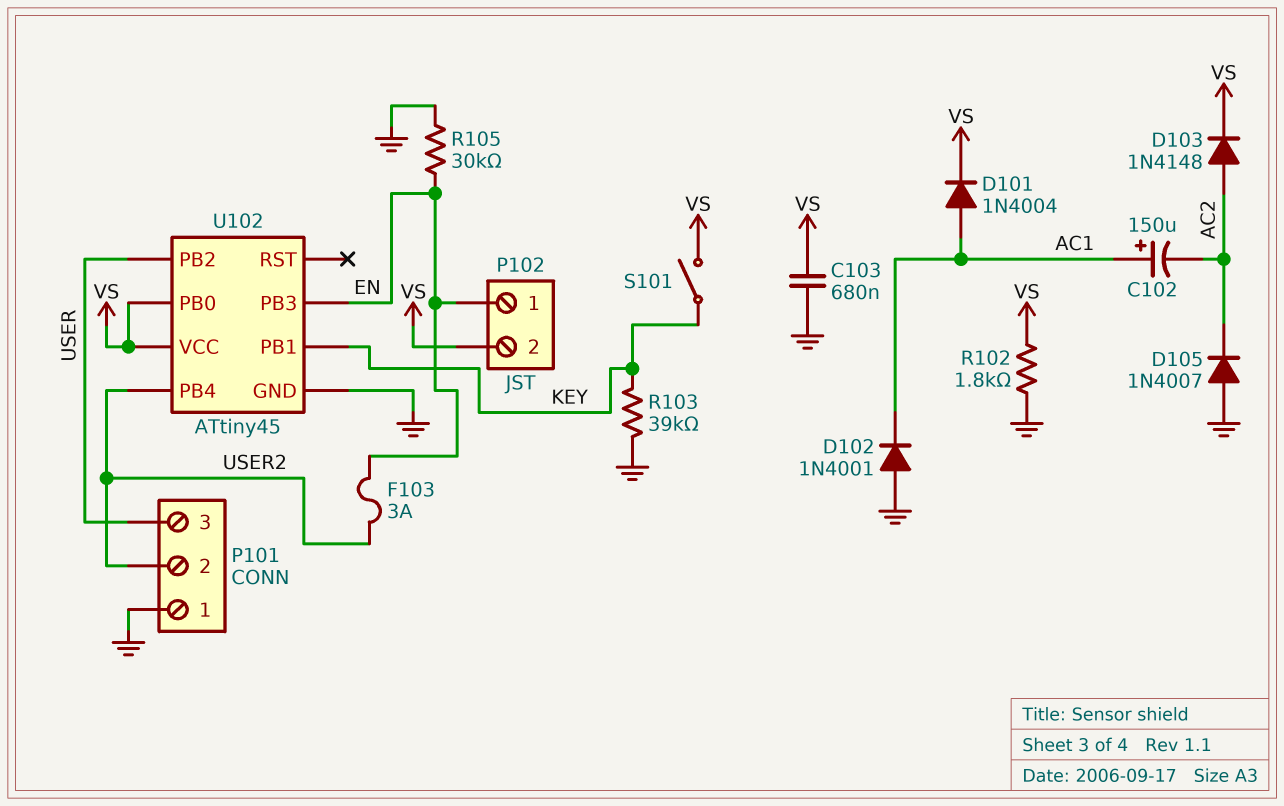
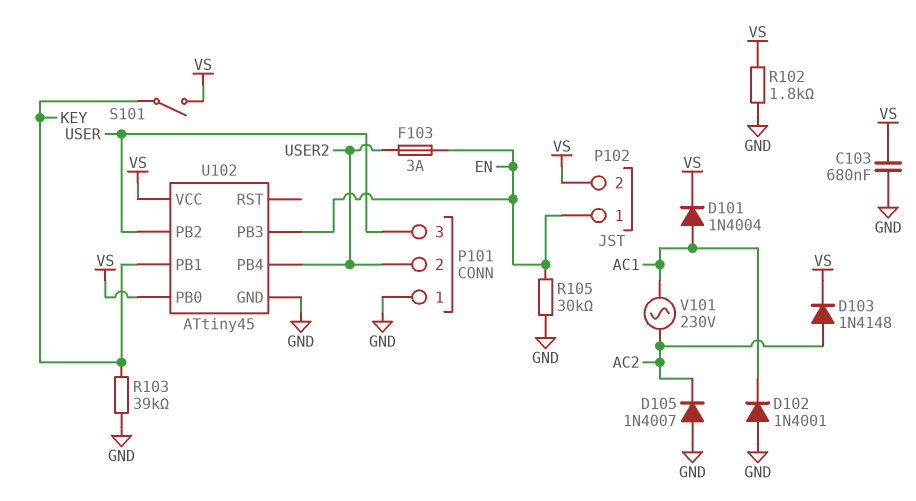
C102: 150uF (plus AC1, minus AC2) -> none
V101: none -> AC 230V (AC1, AC2)

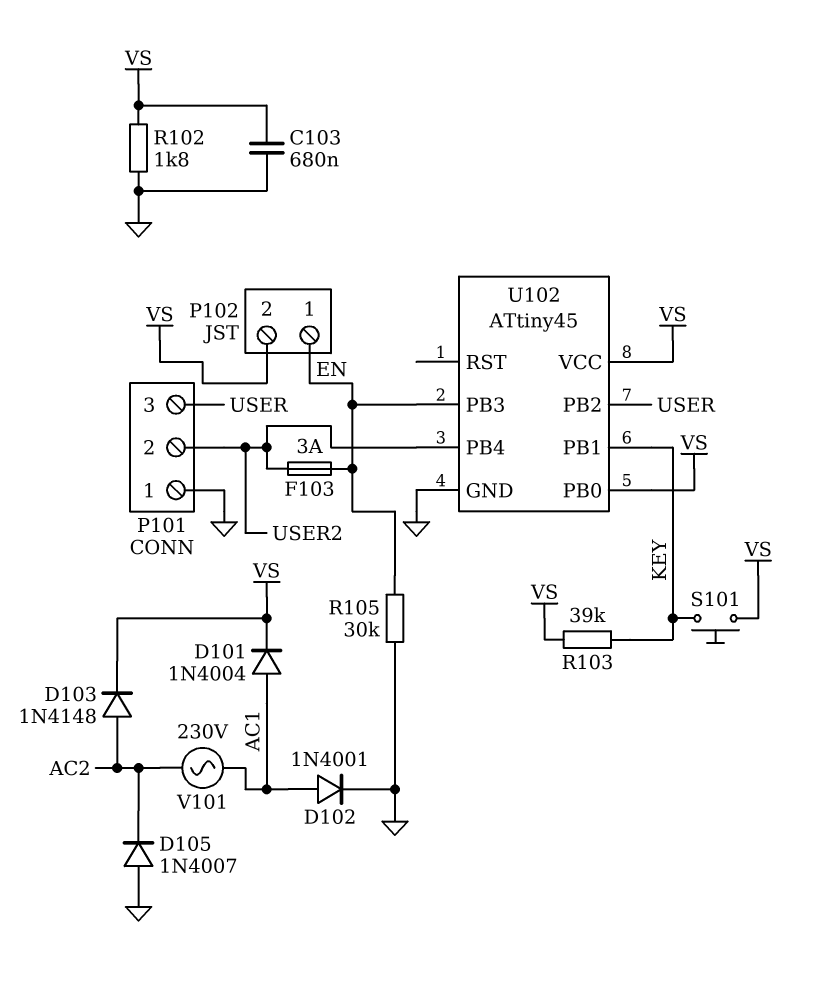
D102: diode 1N4001 (A GND, K AC1) -> diode 1N4001 (A AC1, K GND)
R103: 39k (GND, KEY) -> 39k (KEY, VS)
S101: switch (KEY, VS) -> button (KEY, VS)

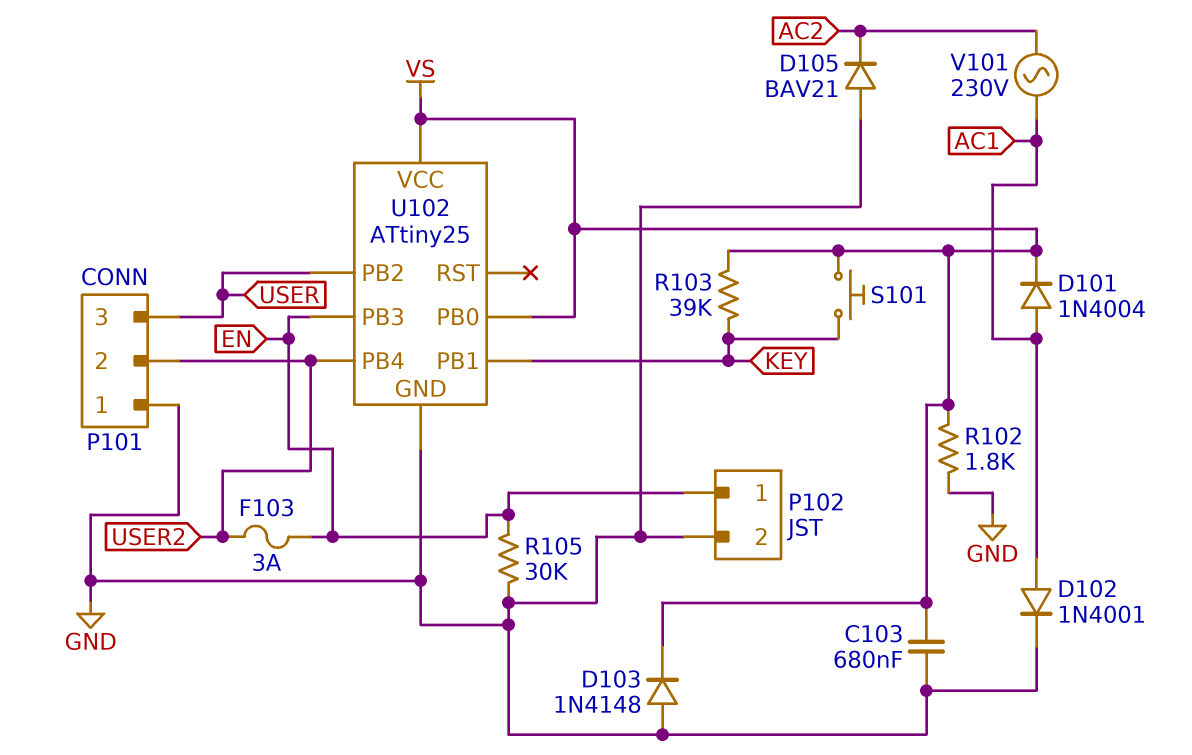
D103: diode 1N4148 (A AC2, K VS) -> diode 1N4148 (A GND, K VS)
D105: diode 1N4007 (A GND, K AC2) -> diode BAV21 (A GND, K AC2)
P102 pin 2: VS -> GND
U102: ATtiny45 -> ATtiny25

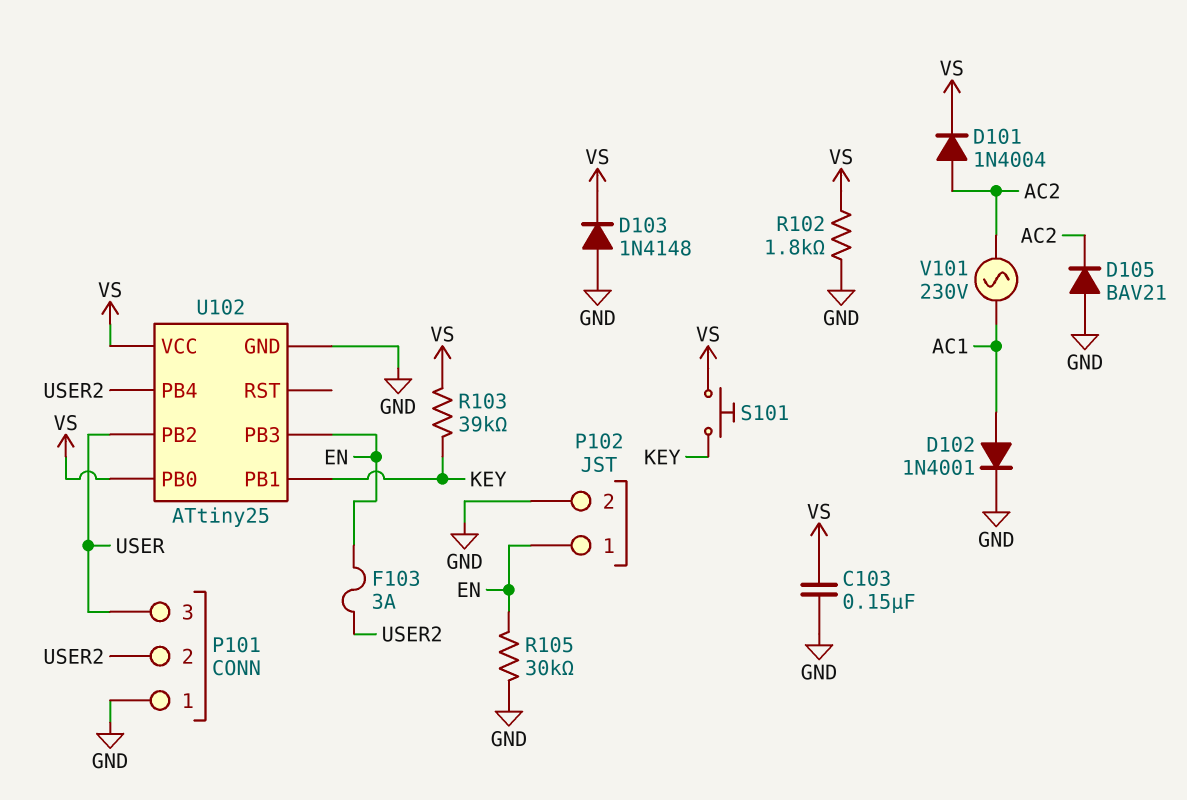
C103: 680nF (GND, VS) -> 150nF (GND, VS)
D101: diode 1N4004 (A AC1, K VS) -> diode 1N4004 (A AC2, K VS)

